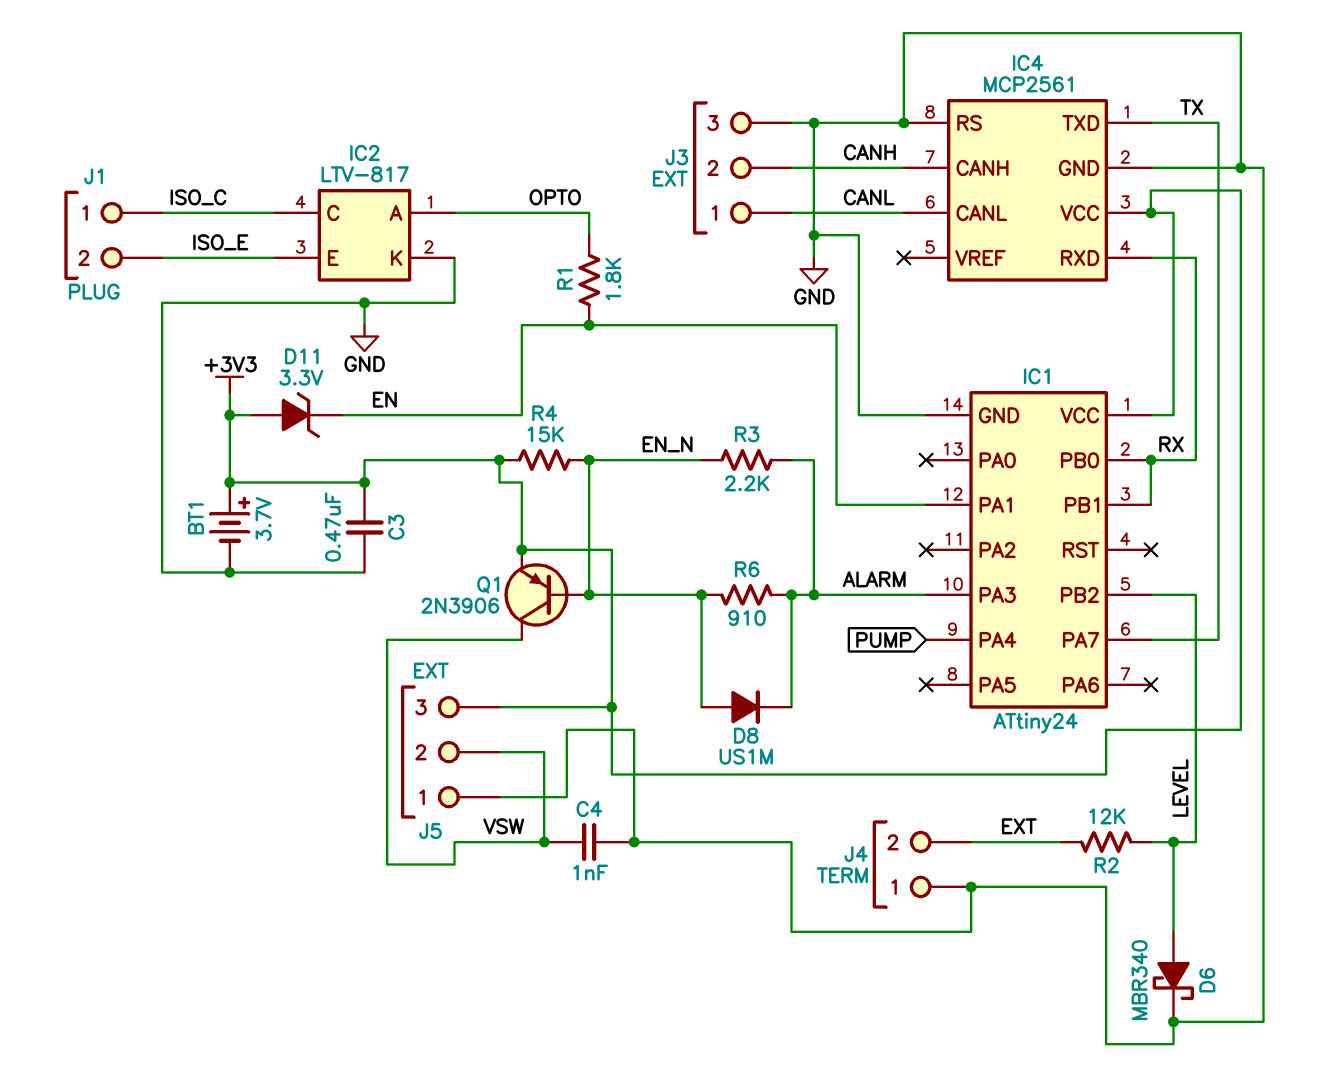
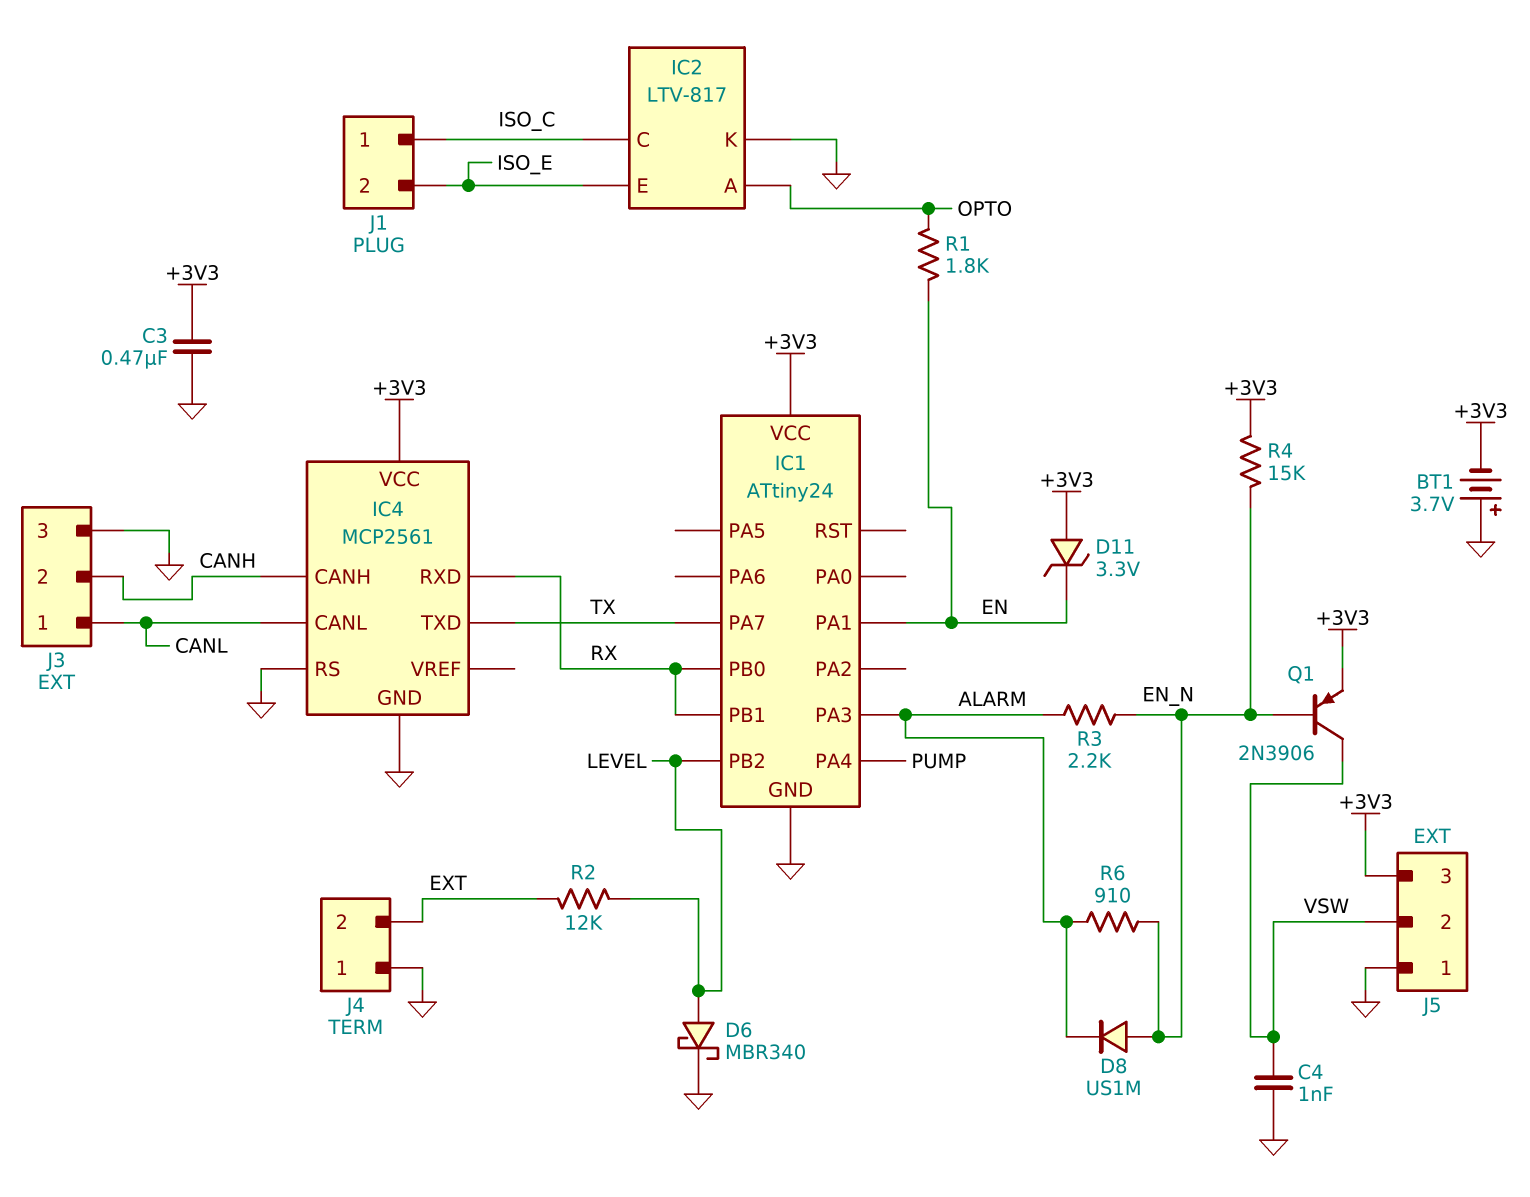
BT1: 3.7V (plus +3V3, minus GND) -> 3.7V (plus GND, minus +3V3)

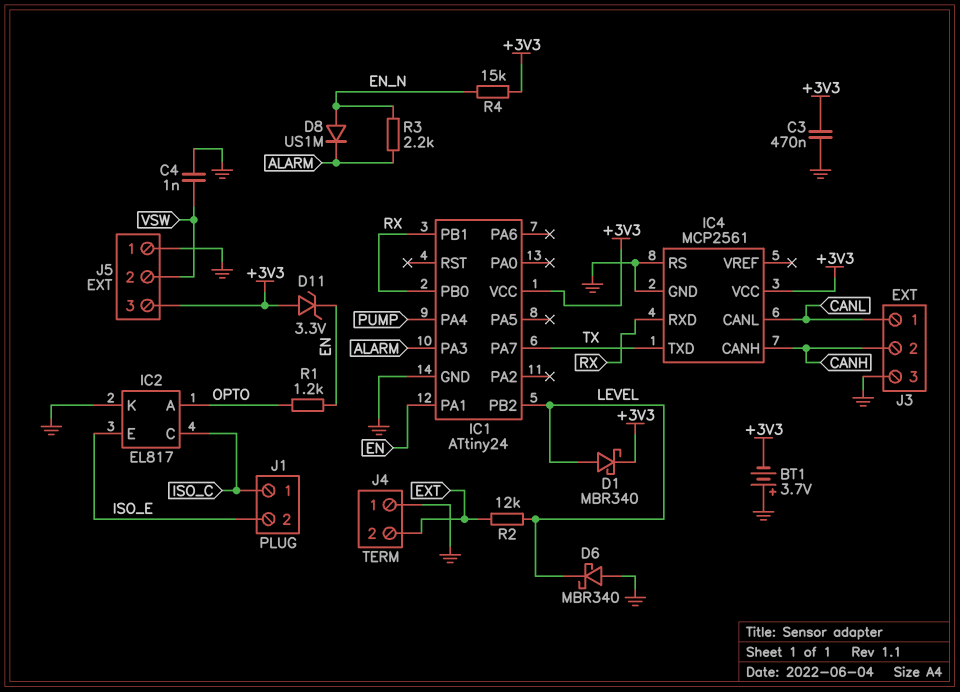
D1: none -> schottky MBR340 (A LEVEL, K +3V3)
D6: schottky MBR340 (A LEVEL, K GND) -> schottky MBR340 (A GND, K LEVEL)
IC2: LTV-817 -> EL817
Q1: PNP 2N3906 (B EN_N, C VSW, E +3V3) -> none
R1: 1.8k (EN, OPTO) -> 1.2k (EN, OPTO)
R6: 910 (ALARM, EN_N) -> none

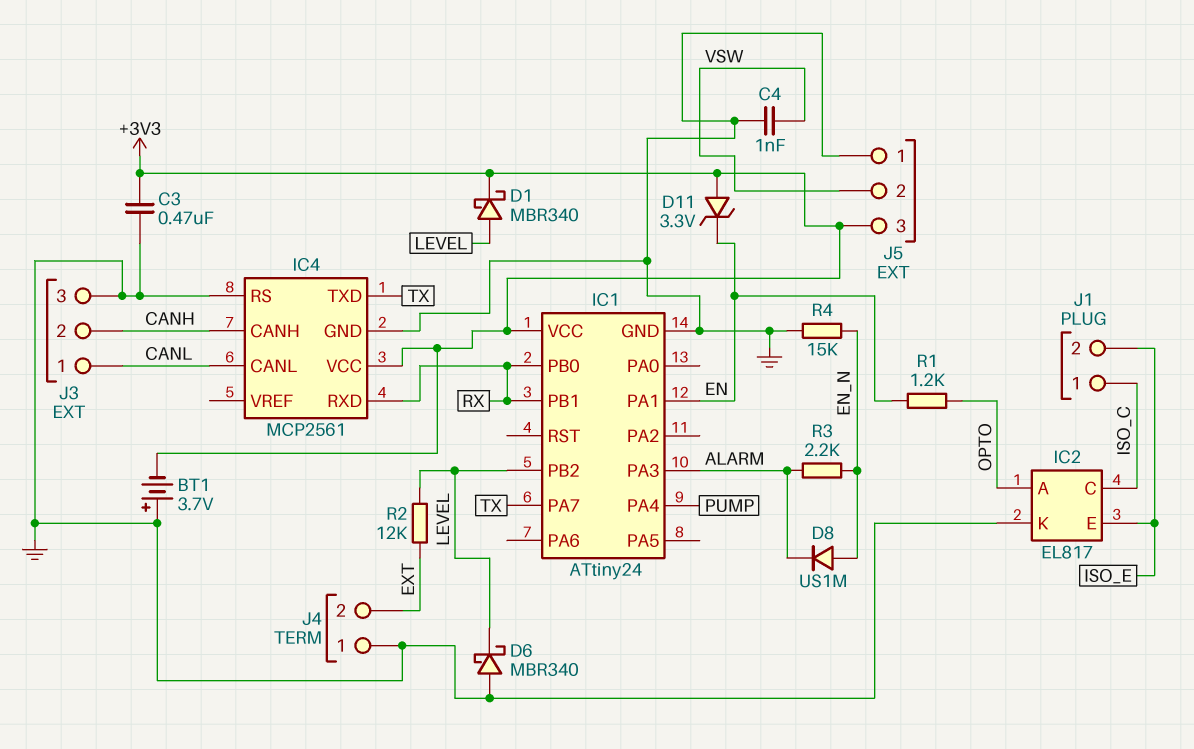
R4: 15k (+3V3, EN_N) -> 15k (EN_N, GND)

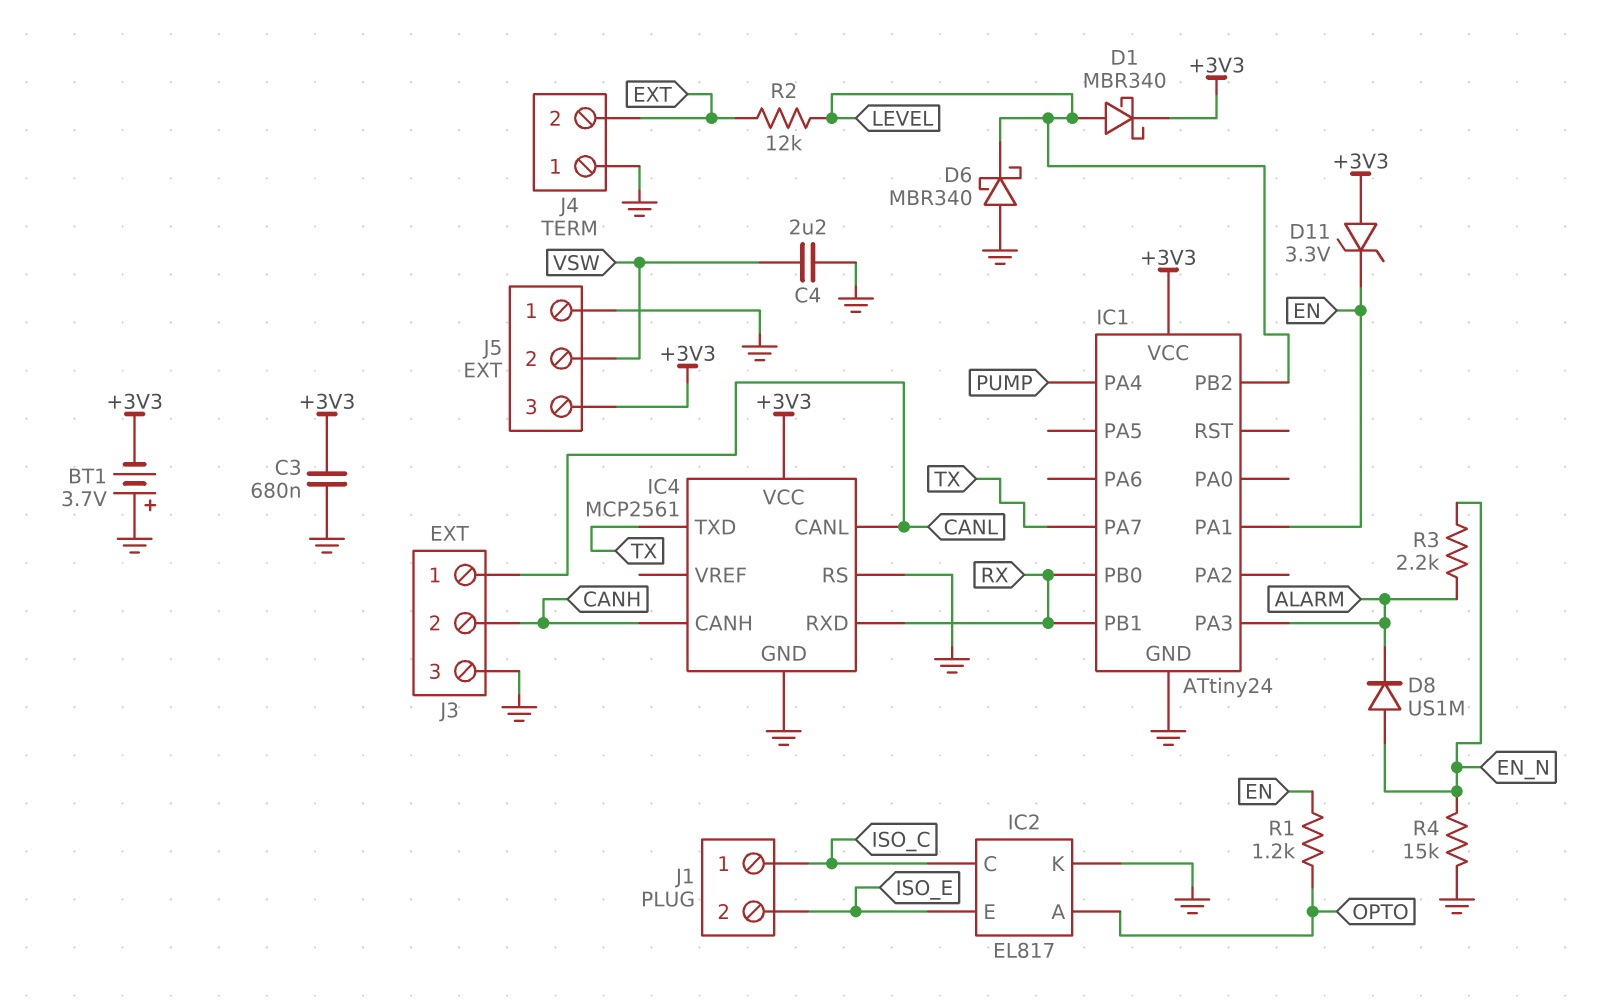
C3: 470nF (+3V3, GND) -> 680nF (+3V3, GND)
C4: 1nF (GND, VSW) -> 2.2uF (GND, VSW)

